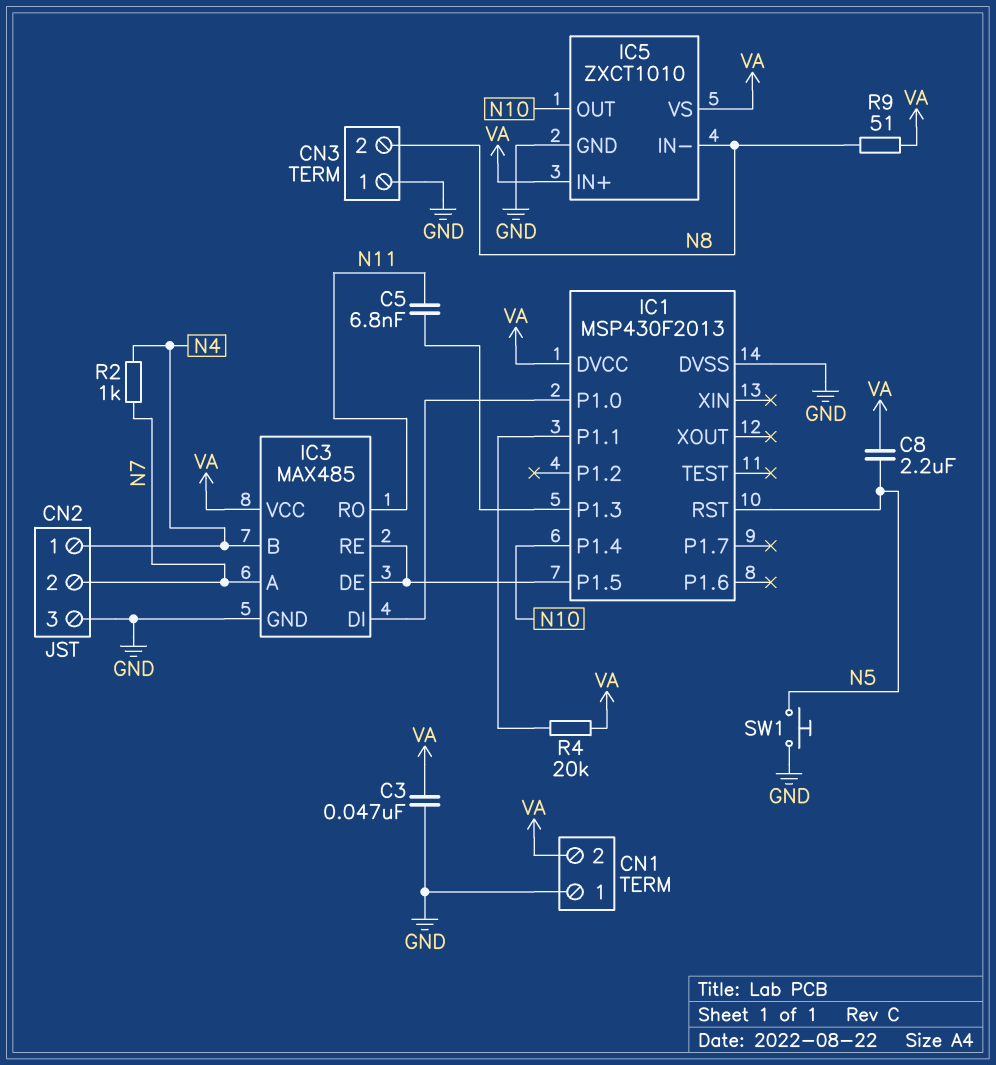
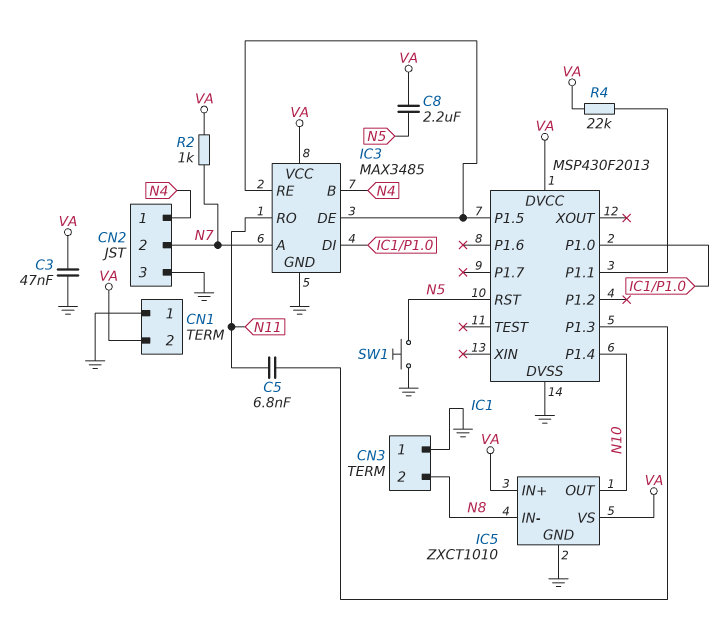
IC3: MAX485 -> MAX3485
R2: 1k (N4, N7) -> 1k (N7, VA)
R4: 20k (IC1/P1.1, VA) -> 22k (IC1/P1.1, VA)
R9: 51 (N8, VA) -> none

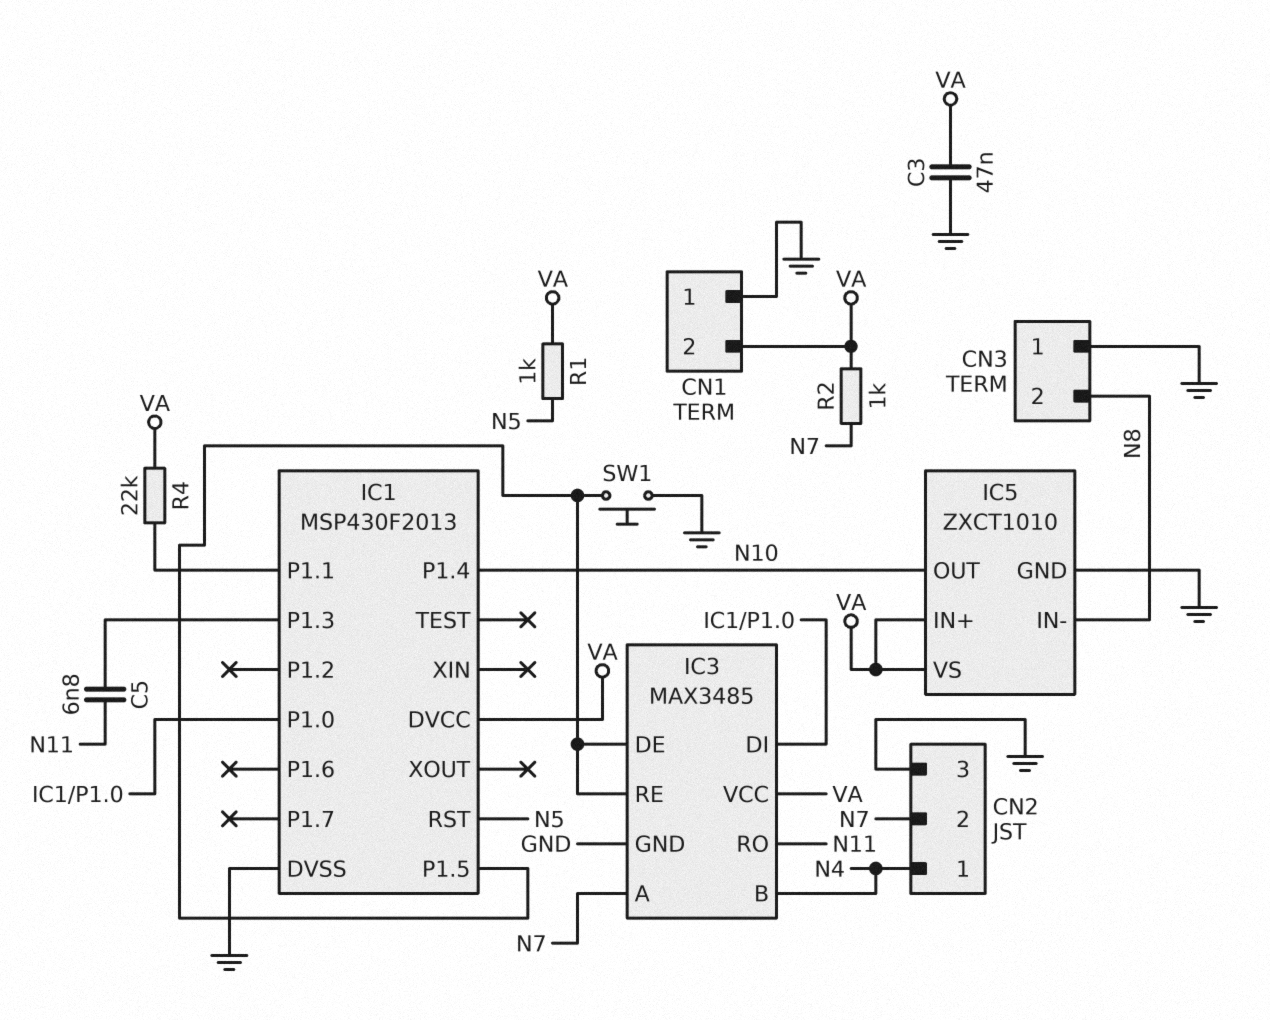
C8: 2.2uF (N5, VA) -> none
R1: none -> 1k (N5, VA)
SW1: button (GND, N5) -> button (GND, IC1/P1.5)

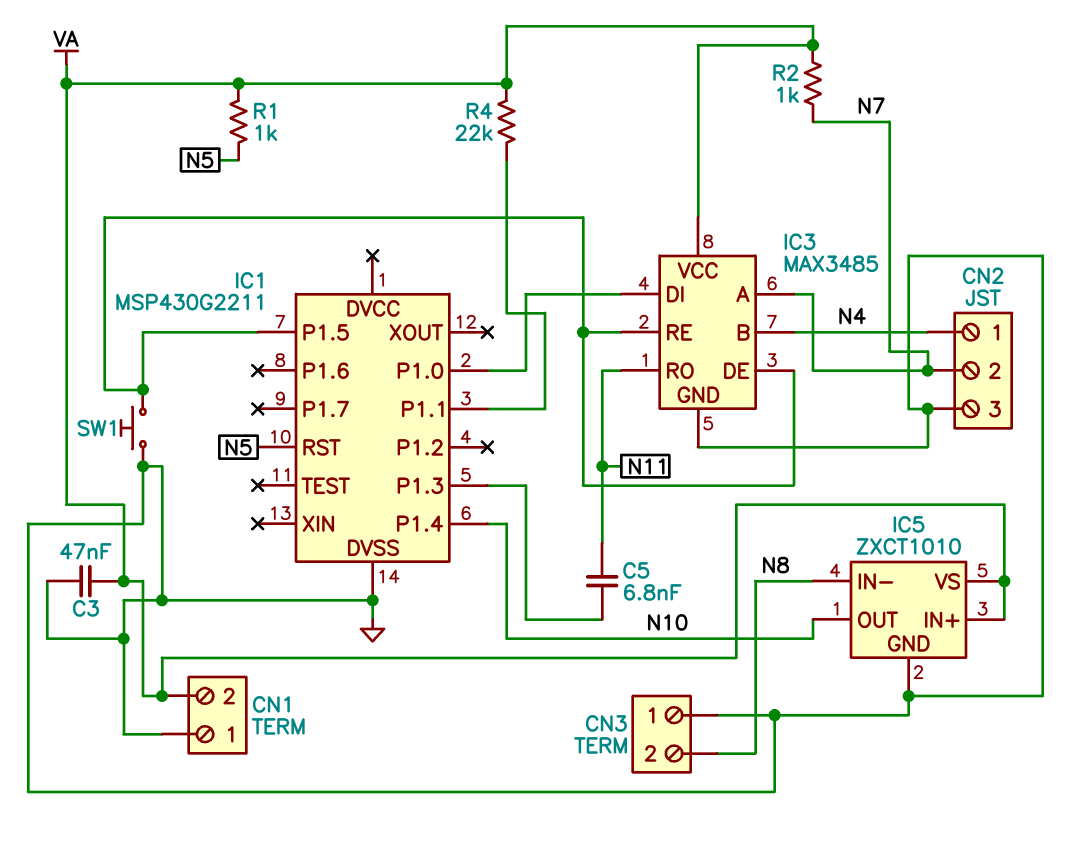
IC1: MSP430F2013 -> MSP430G2211
IC1 pin DVCC: VA -> none

